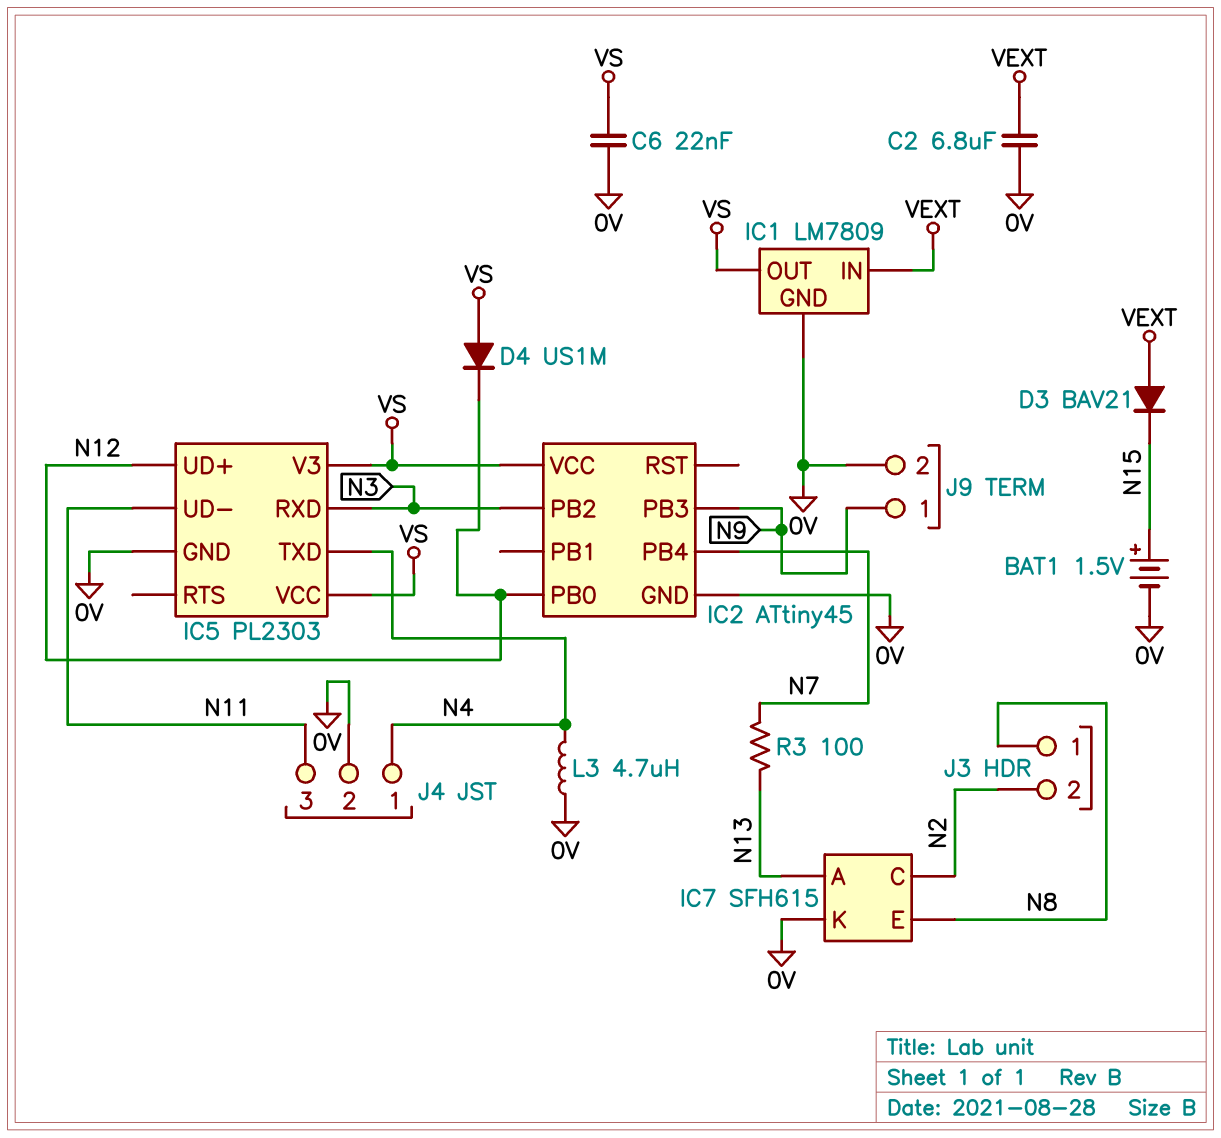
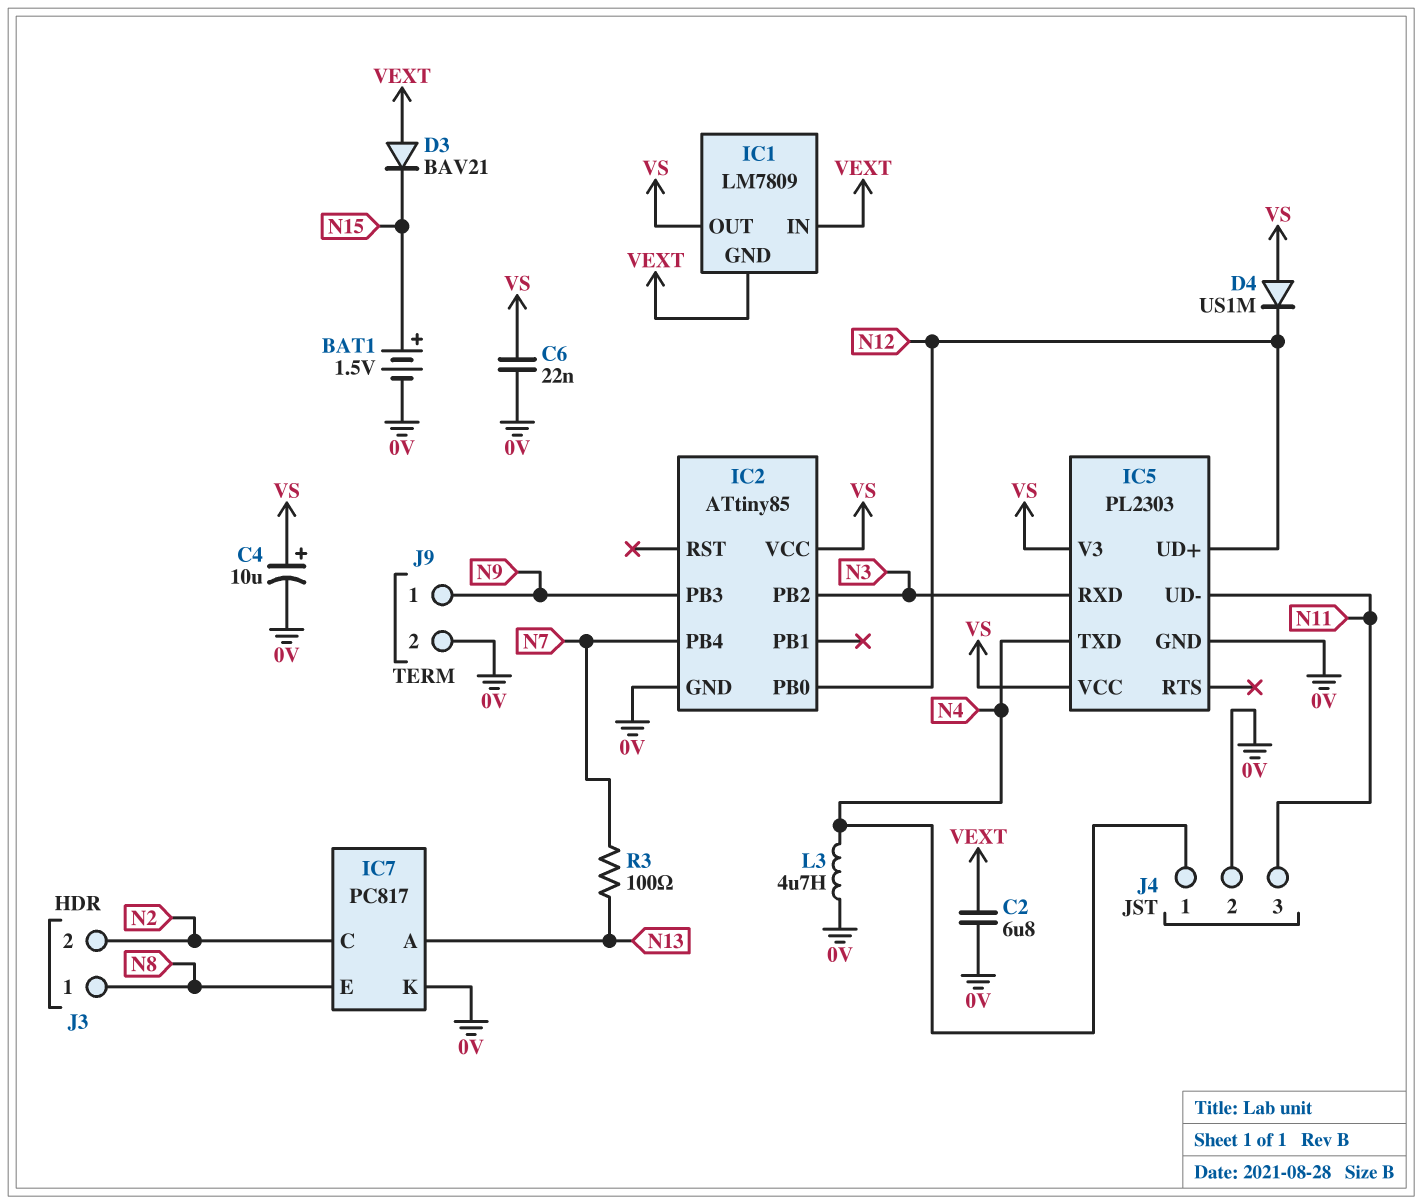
C4: none -> 10uF (plus VS, minus 0V)
IC1 pin GND: 0V -> VEXT
IC2: ATtiny45 -> ATtiny85
IC7: SFH615 -> PC817

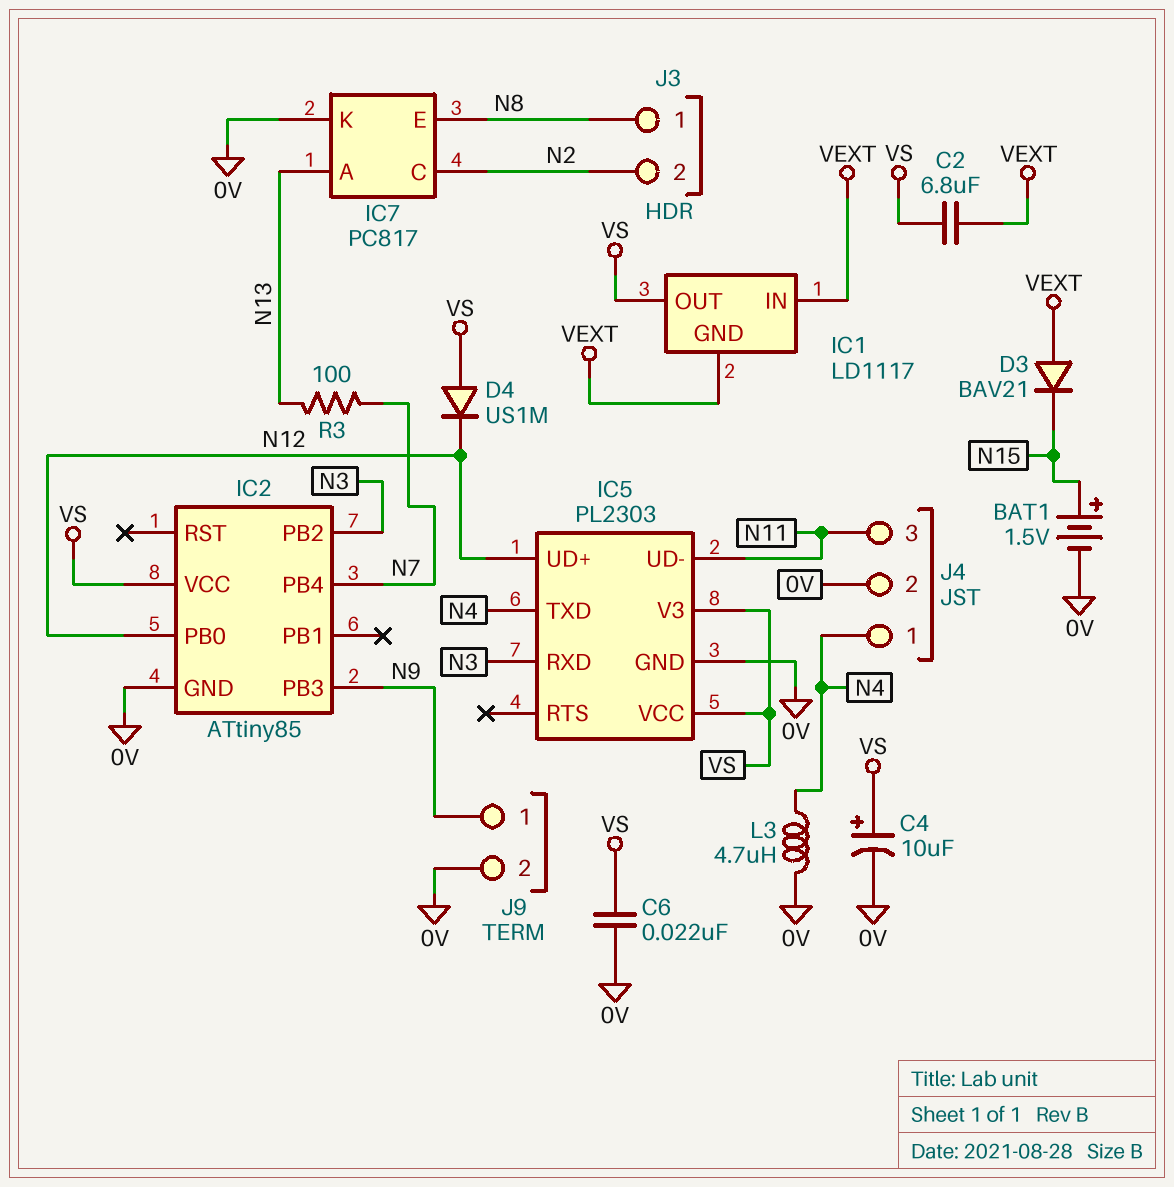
C2: 6.8uF (0V, VEXT) -> 6.8uF (VEXT, VS)
IC1: LM7809 -> LD1117

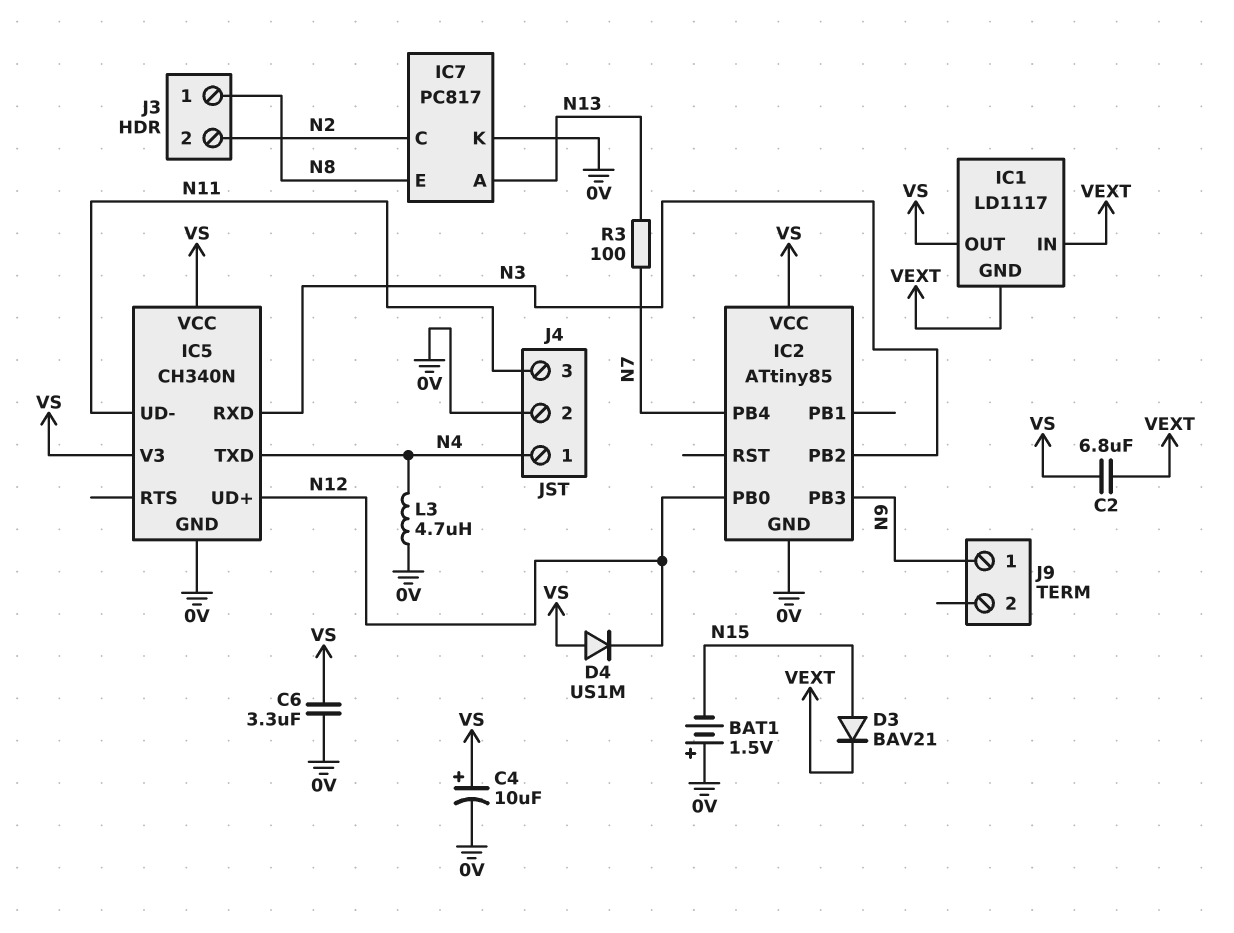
BAT1: 1.5V (plus N15, minus 0V) -> 1.5V (plus 0V, minus N15)
C6: 22nF (0V, VS) -> 3.3uF (0V, VS)
D3: diode BAV21 (A VEXT, K N15) -> diode BAV21 (A N15, K VEXT)
IC5: PL2303 -> CH340N
J9 pin 2: 0V -> none

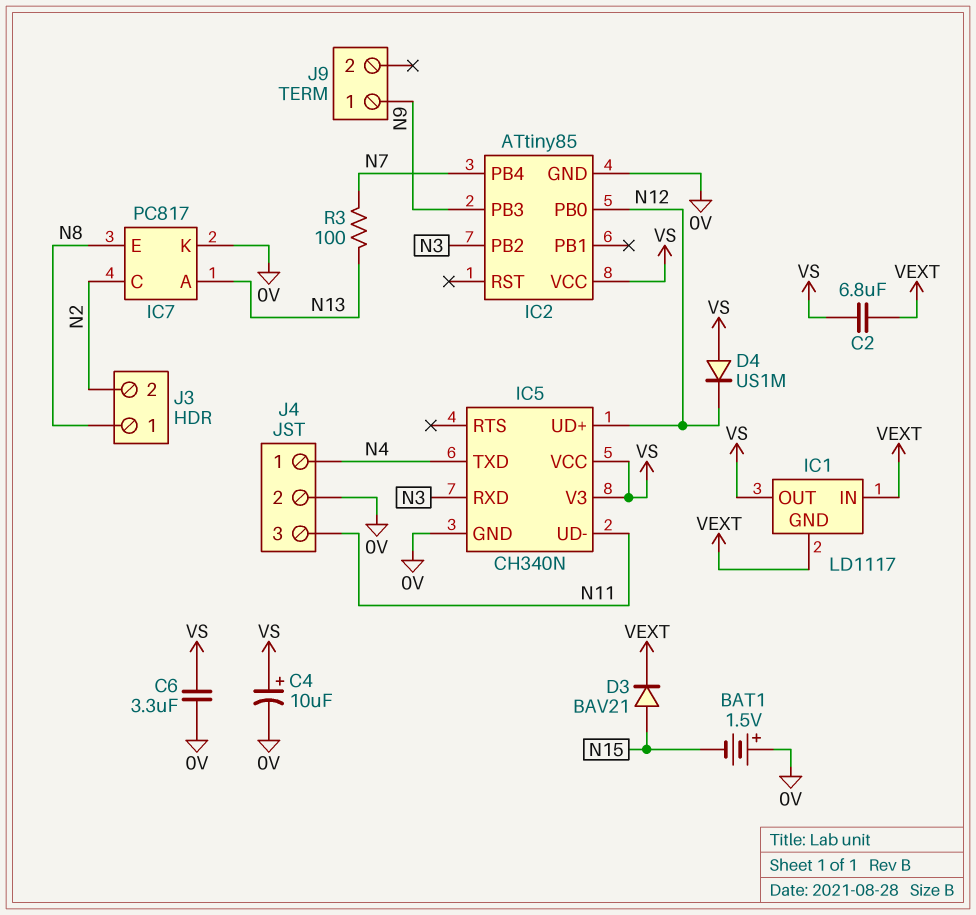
L3: 4.7uH (0V, N4) -> none

